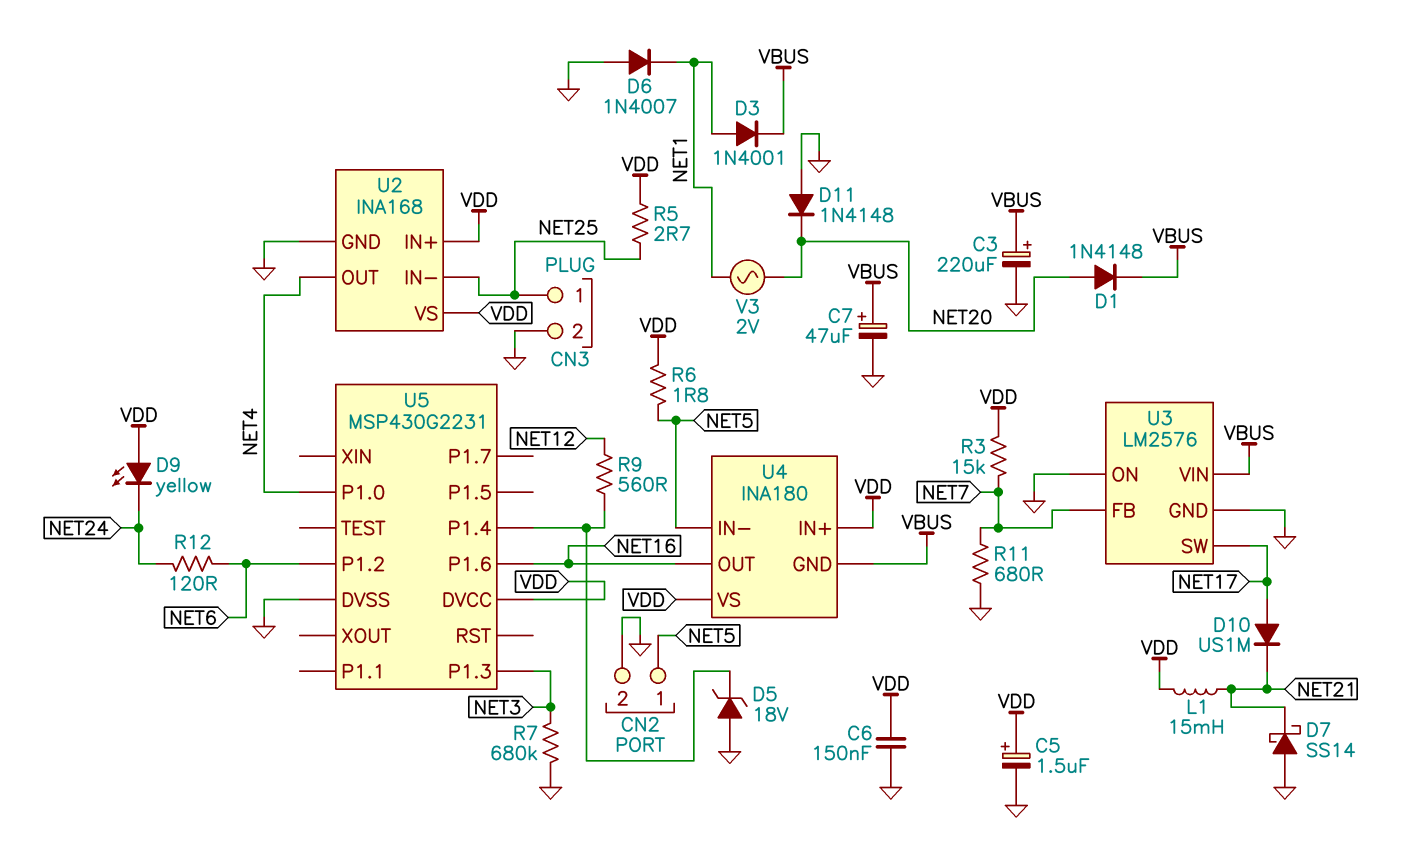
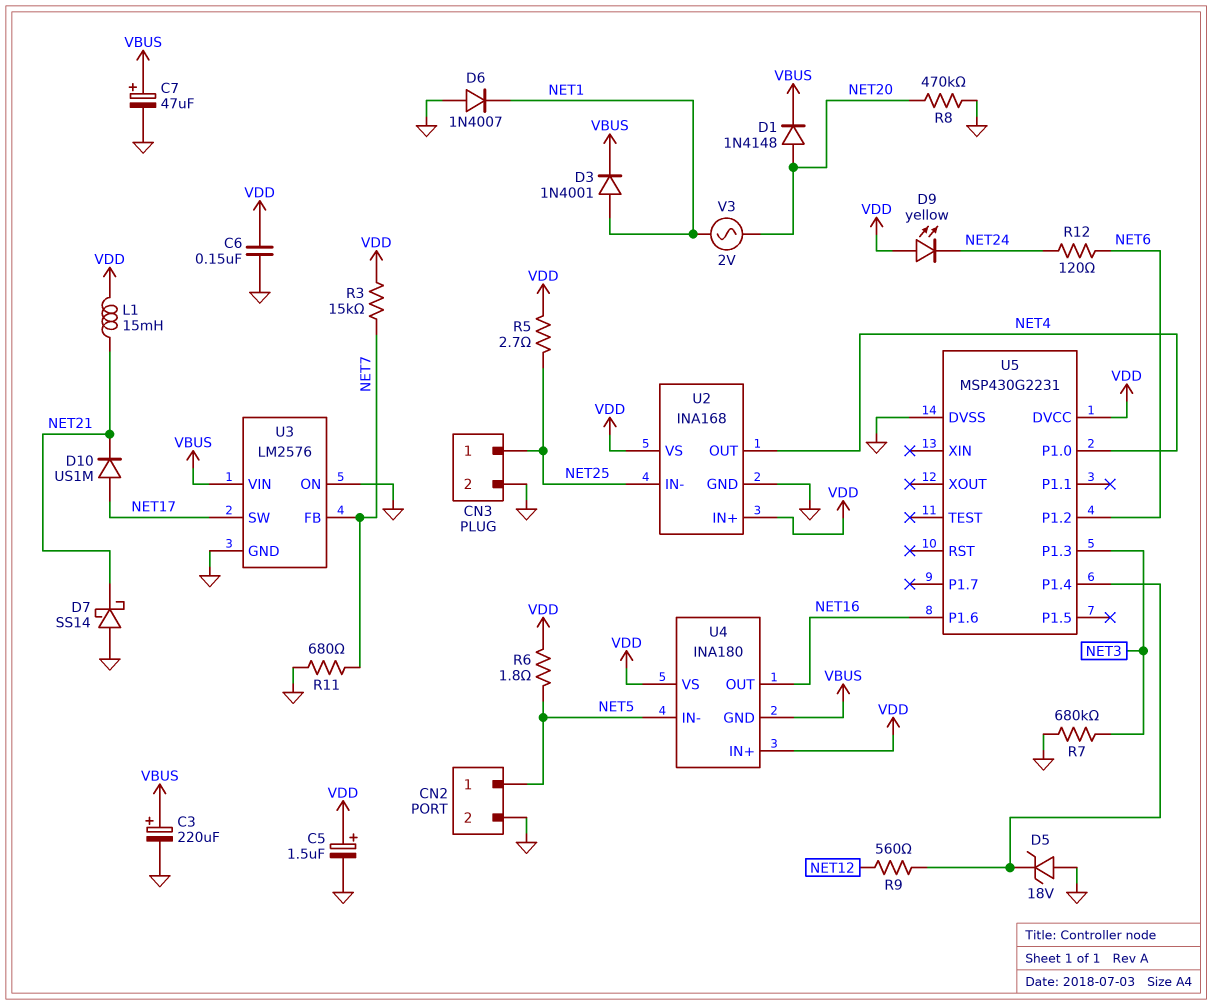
D11: diode 1N4148 (A GND, K NET20) -> none
R8: none -> 470k (GND, NET20)

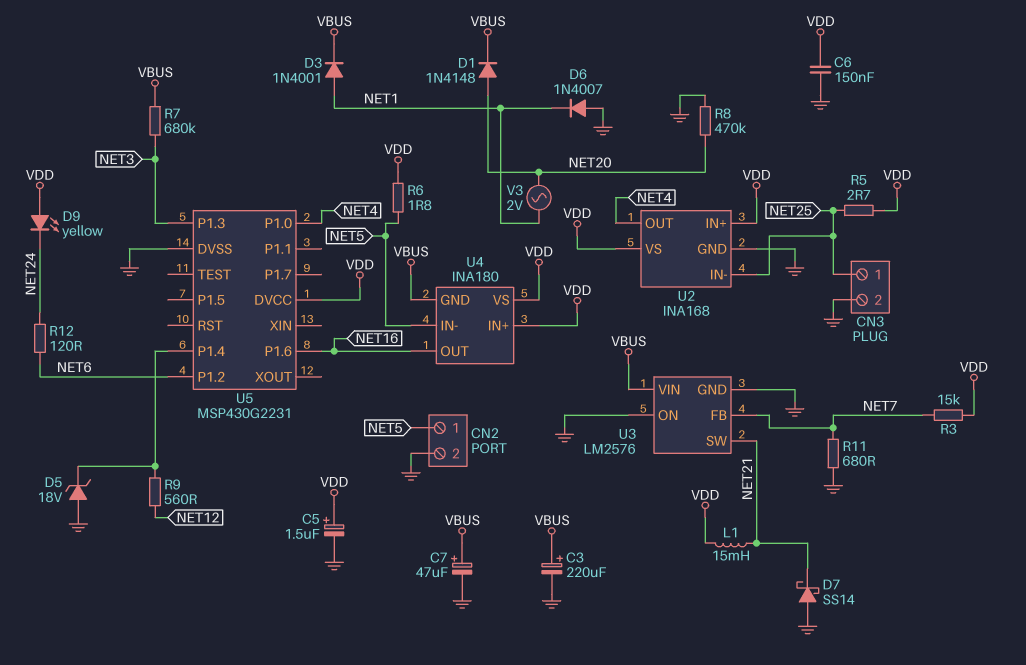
D10: diode US1M (A NET17, K NET21) -> none
R7: 680k (GND, NET3) -> 680k (NET3, VBUS)
U3 pin SW: NET17 -> NET21

